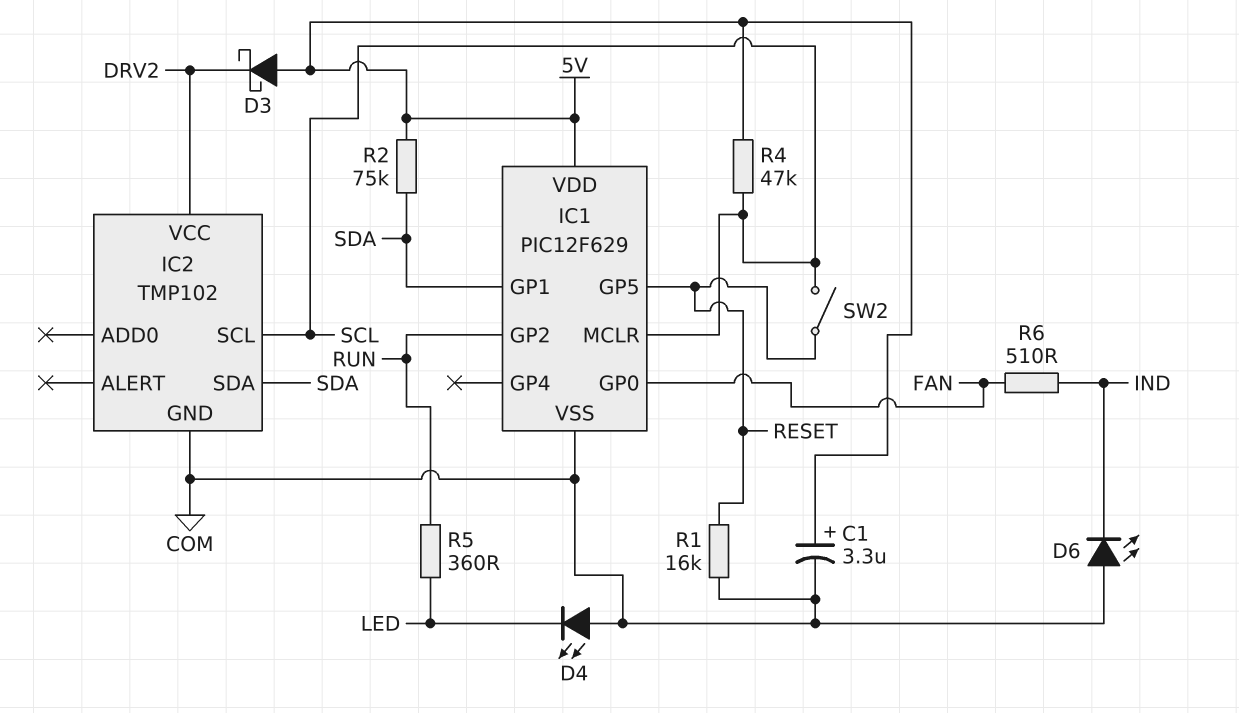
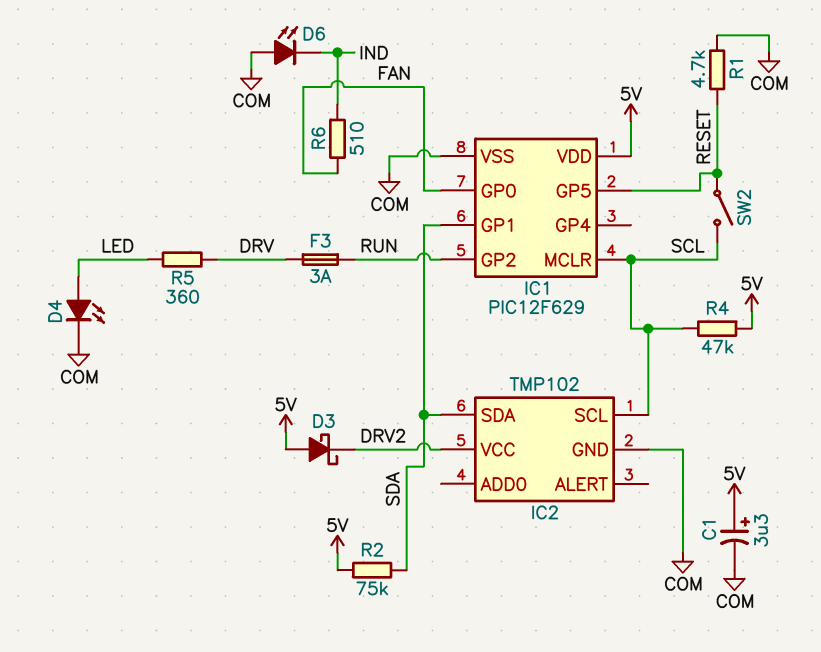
D4: LED (A COM, K LED) -> LED (A LED, K COM)
F3: none -> 3A (DRV, RUN)
R1: 16k (COM, RESET) -> 4.7k (COM, RESET)
R5: 360 (LED, RUN) -> 360 (DRV, LED)

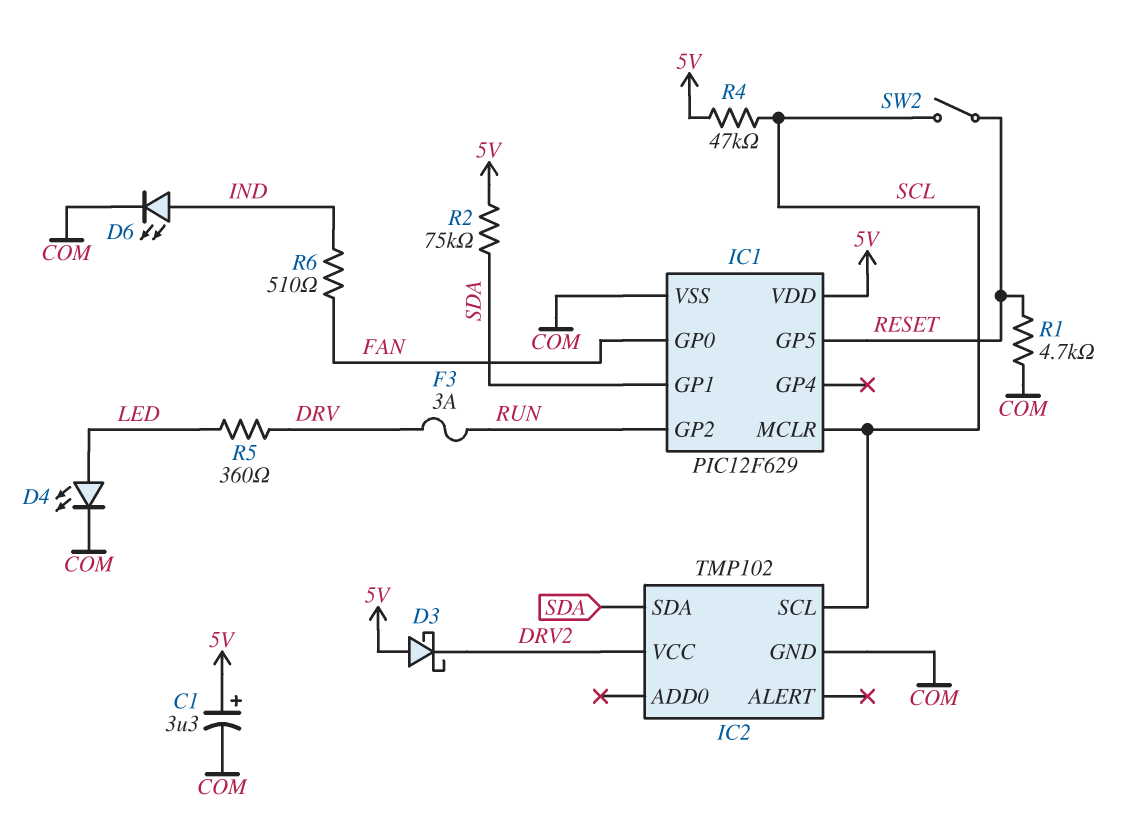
D6: LED (A COM, K IND) -> LED (A IND, K COM)

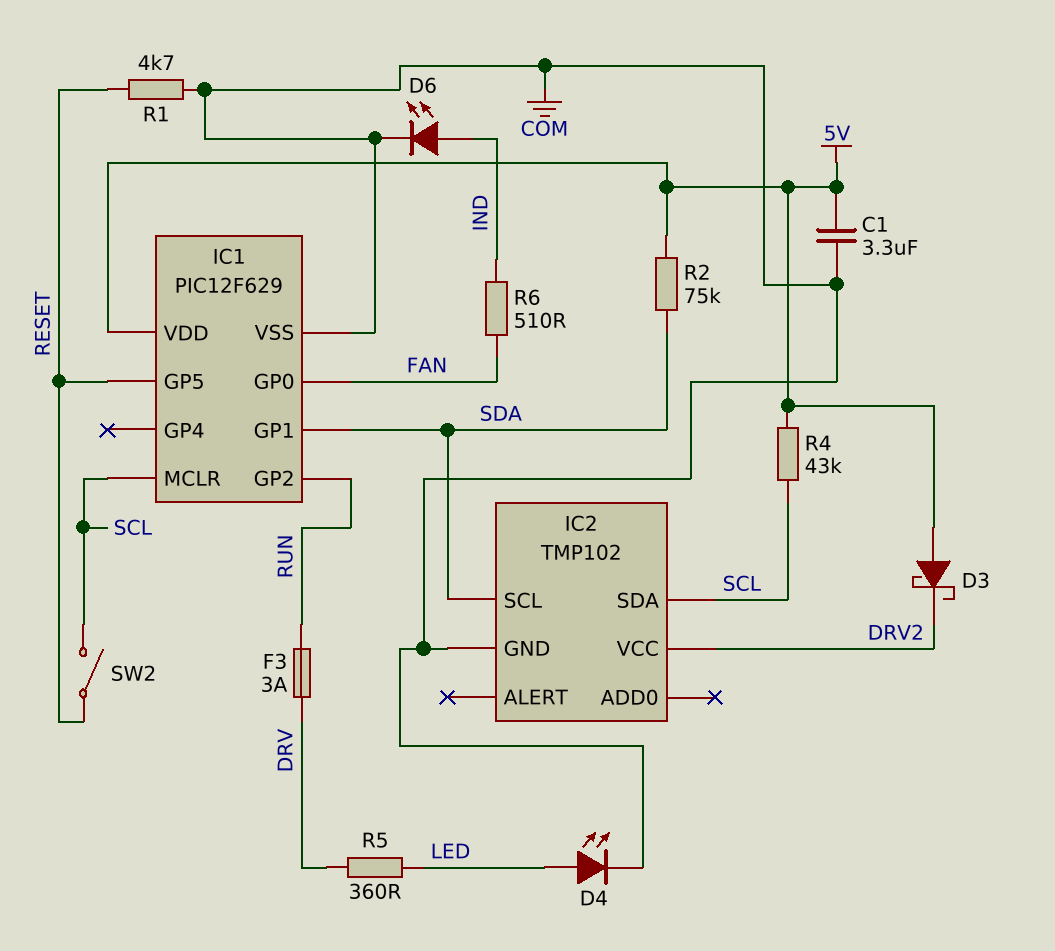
C1: 3.3uF (plus 5V, minus COM) -> 3.3uF (5V, COM)
IC2 pin SCL: SCL -> SDA
IC2 pin SDA: SDA -> SCL
R4: 47k (5V, SCL) -> 43k (5V, SCL)

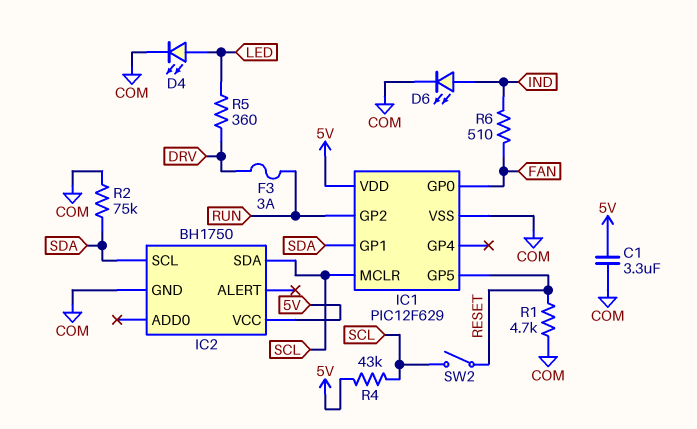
D3: schottky (A 5V, K DRV2) -> none
IC2: TMP102 -> BH1750
IC2 pin VCC: DRV2 -> 5V
R2: 75k (5V, SDA) -> 75k (COM, SDA)

